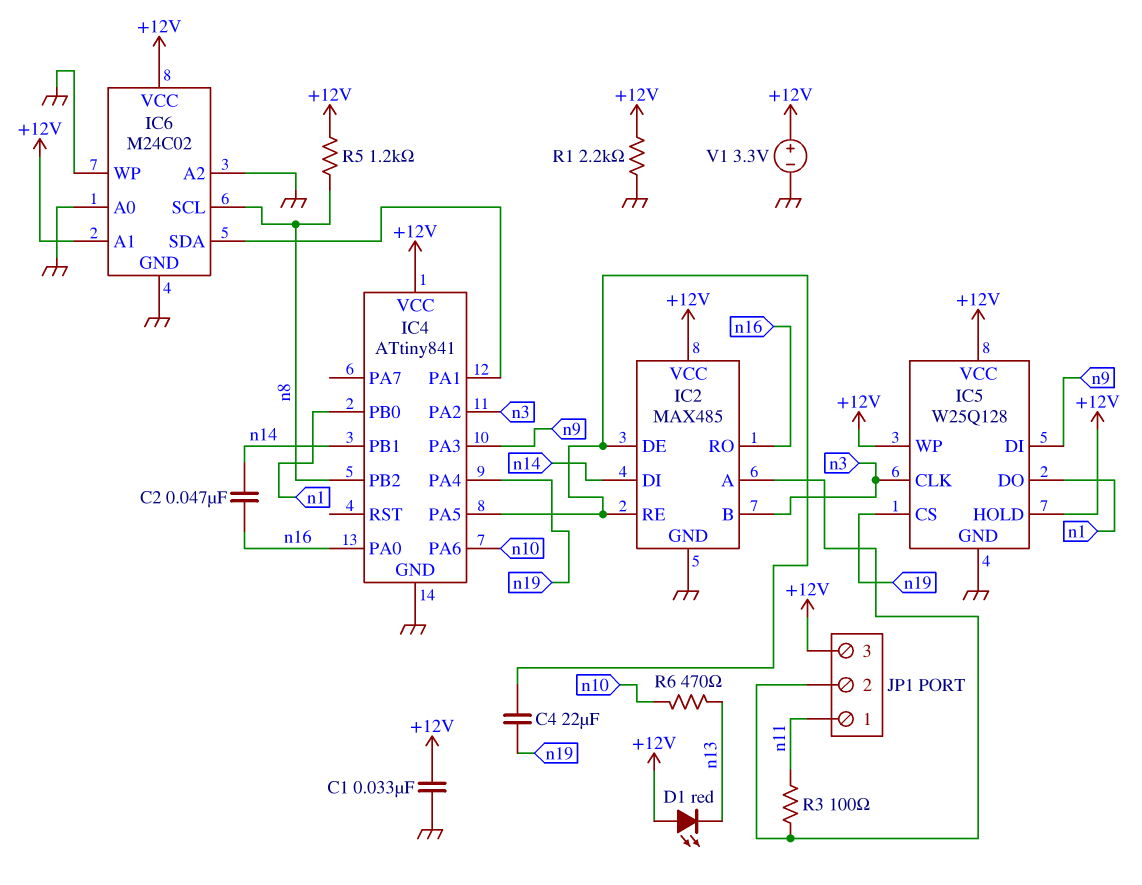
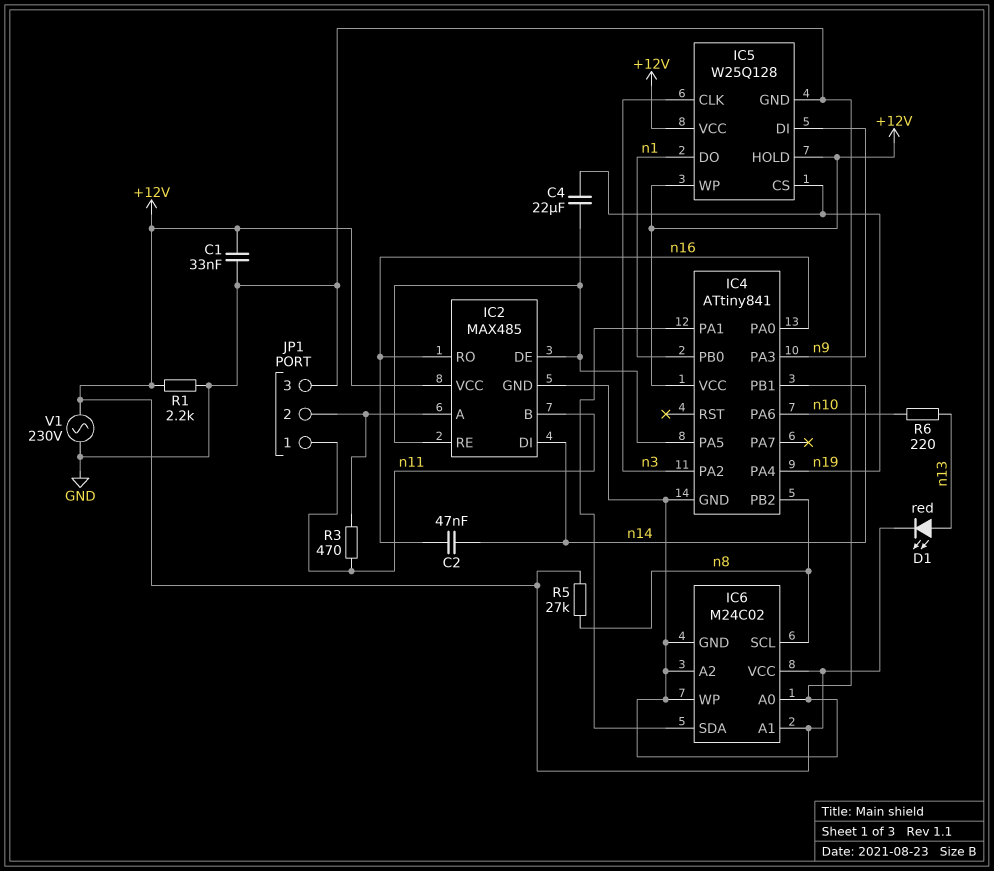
D1: LED red (A +12V, K n13) -> LED red (A n13, K +12V)
IC2 pin B: n3 -> n11
JP1 pin 3: +12V -> GND
R3: 100 (IC2/A, n11) -> 470 (IC2/A, n11)
R5: 1.2k (+12V, n8) -> 27k (+12V, n8)
R6: 470 (n10, n13) -> 220 (n10, n13)
V1: 3.3V (plus +12V, minus GND) -> AC 230V (+12V, GND)

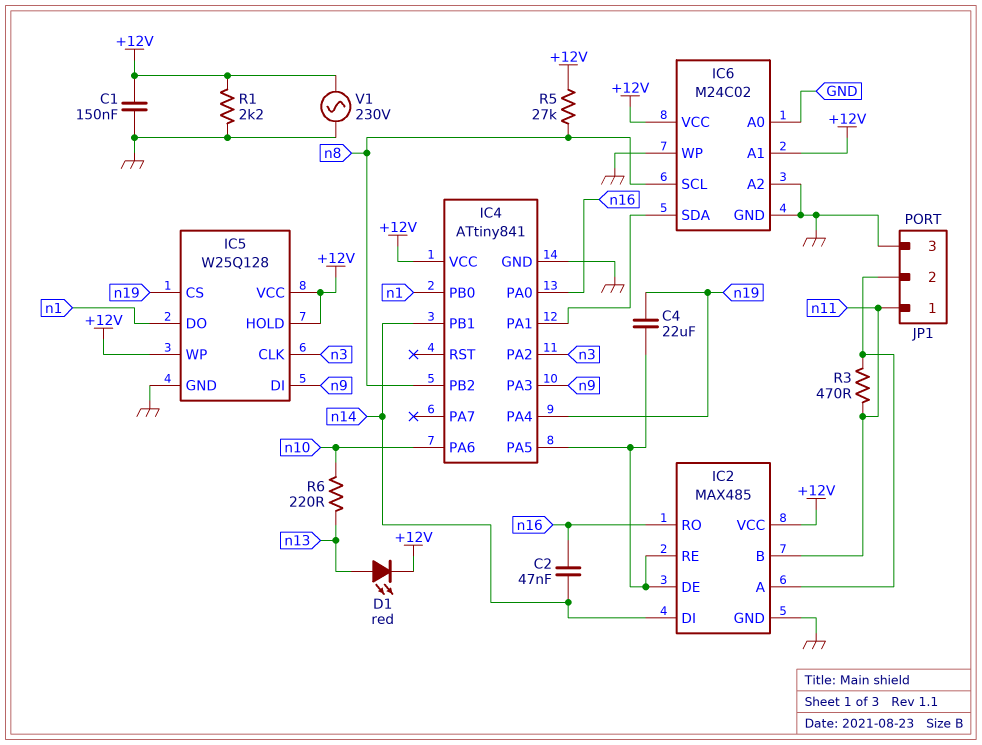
C1: 33nF (+12V, GND) -> 150nF (+12V, GND)

